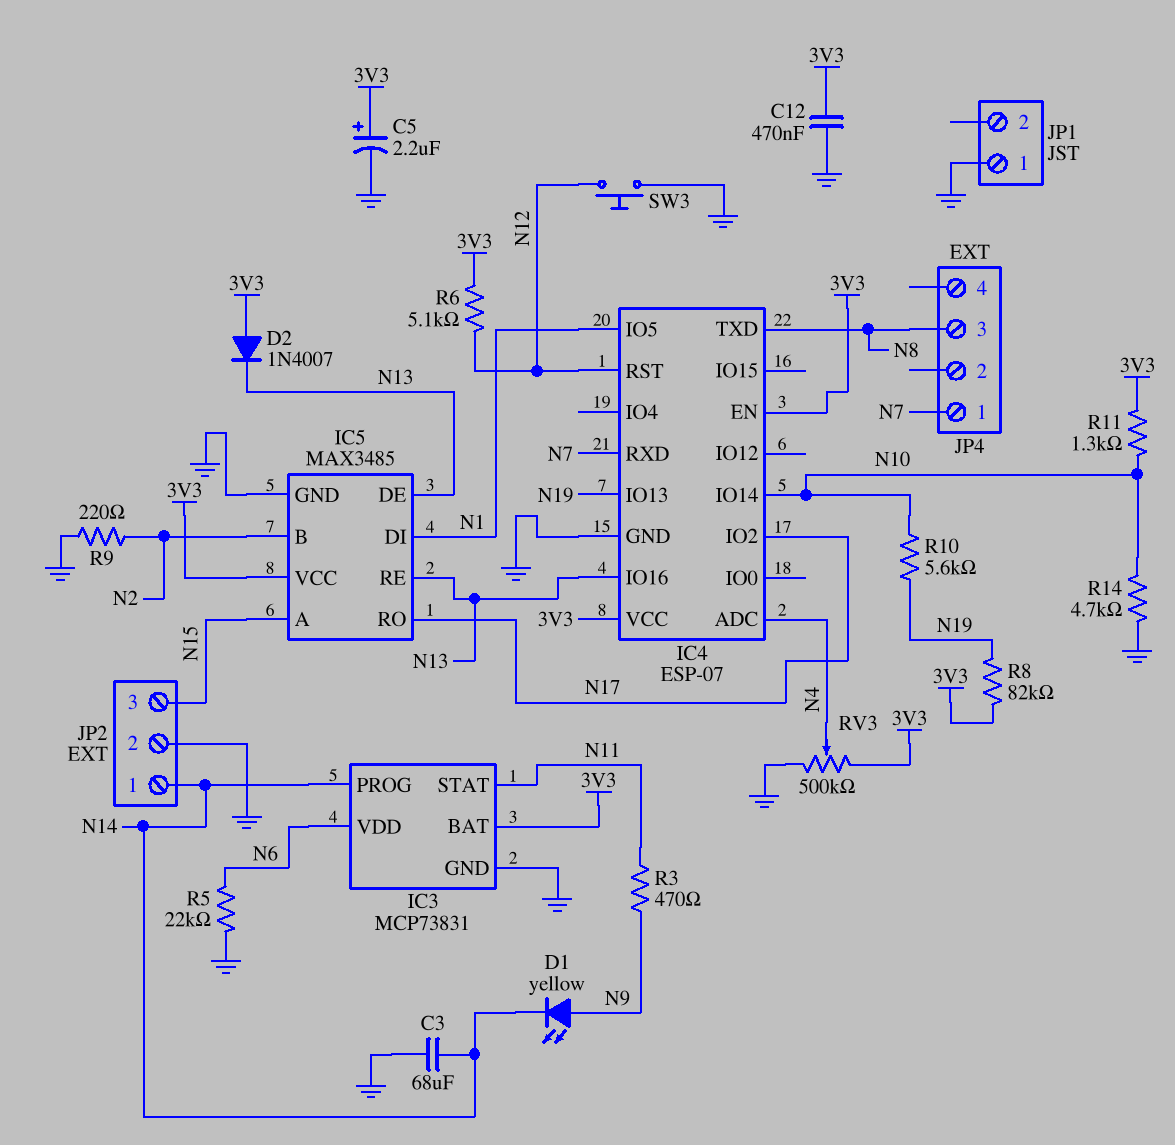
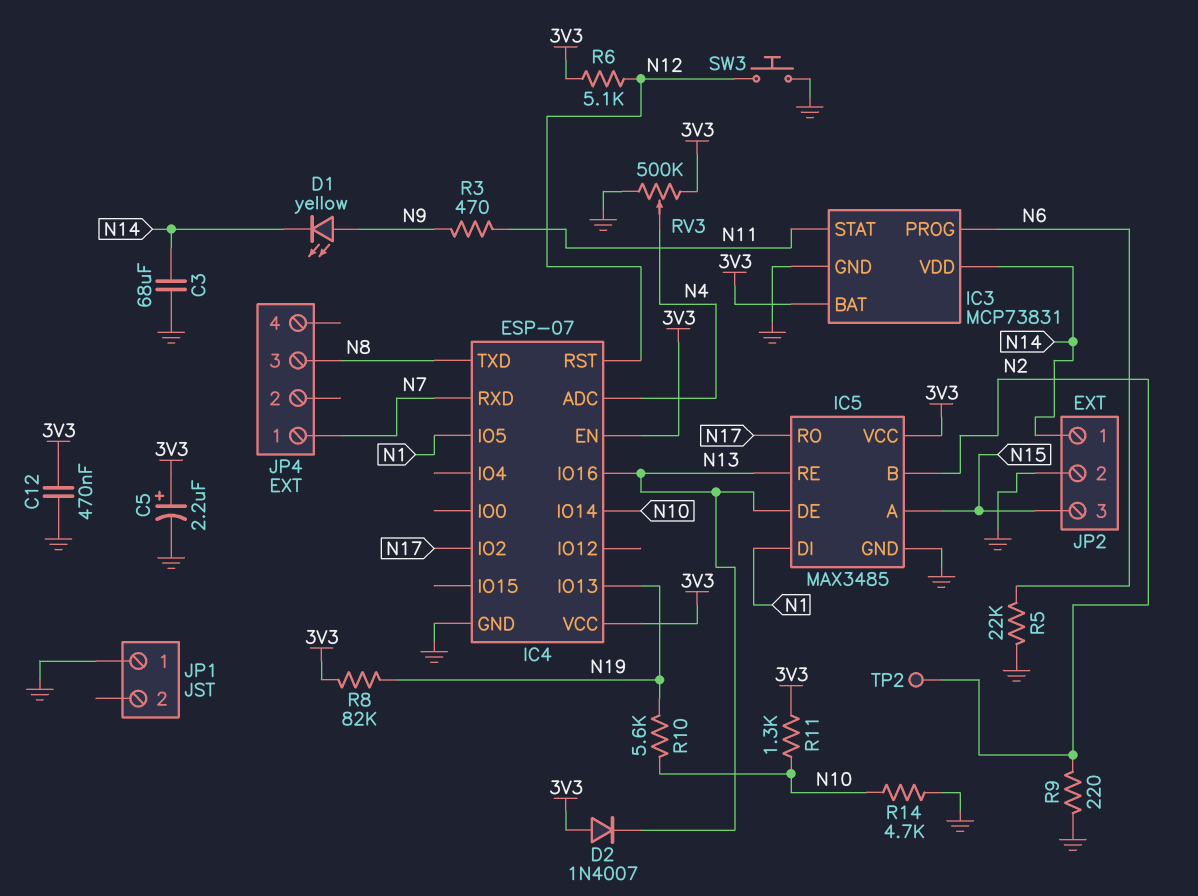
IC3 pin PROG: N14 -> N6
IC3 pin VDD: N6 -> N14
TP2: none -> test point (N2)

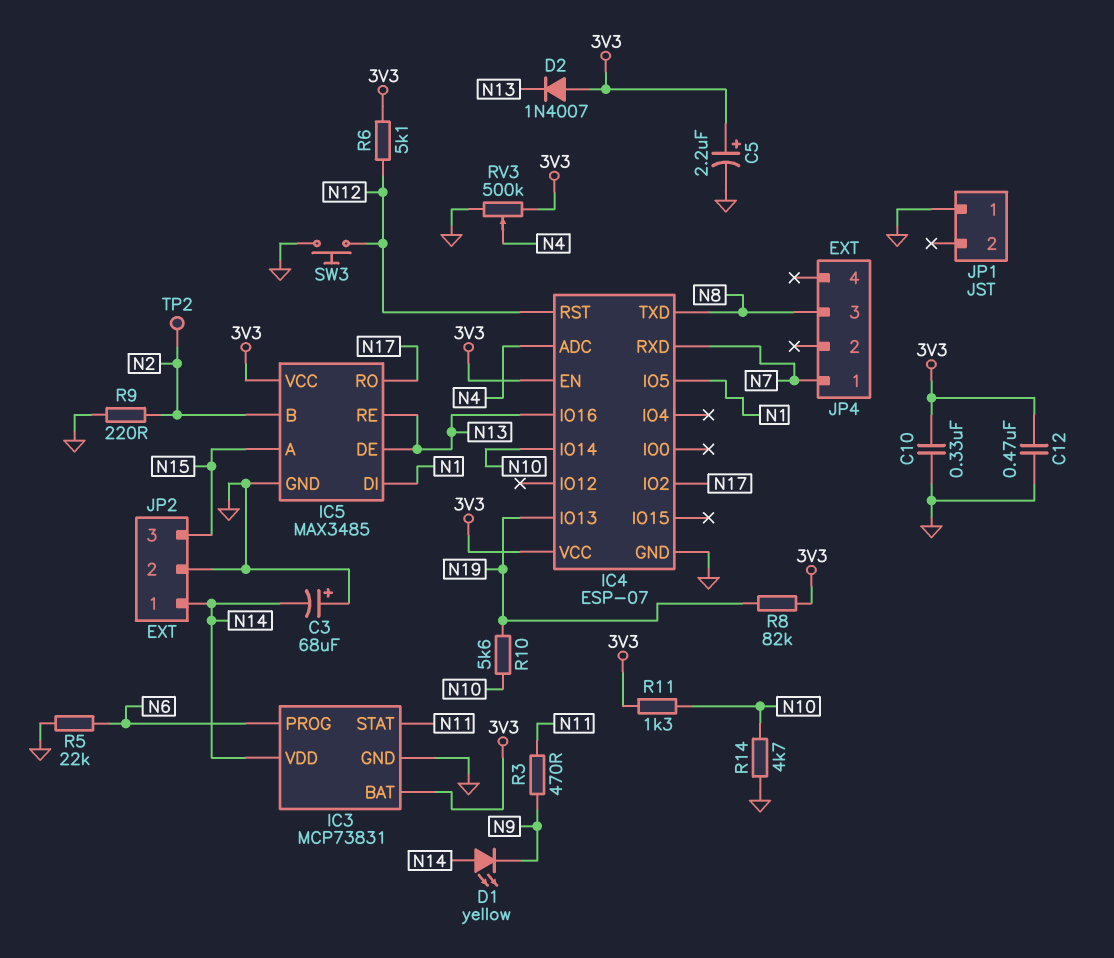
C3: 68uF (GND, N14) -> 68uF (plus GND, minus N14)
C10: none -> 330nF (3V3, GND)
D1: LED yellow (A N9, K N14) -> LED yellow (A N14, K N9)

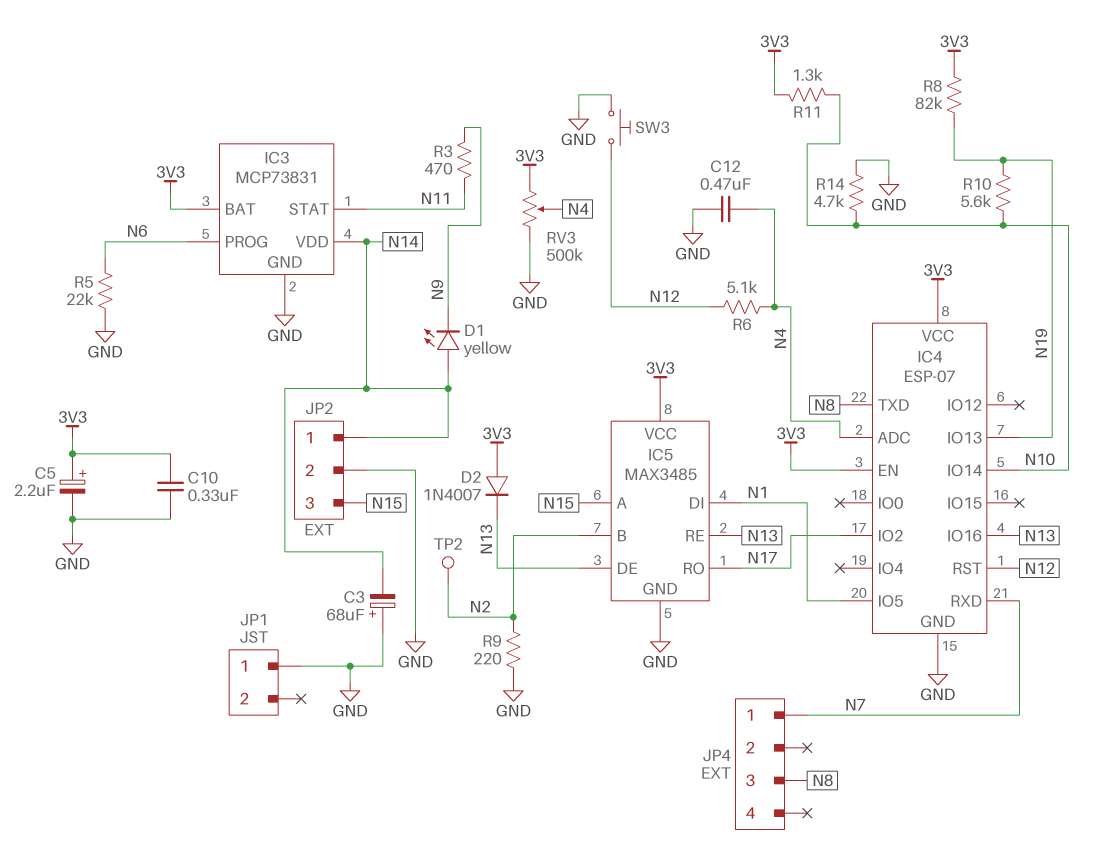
C12: 470nF (3V3, GND) -> 470nF (GND, N4)
R6: 5.1k (3V3, N12) -> 5.1k (N4, N12)

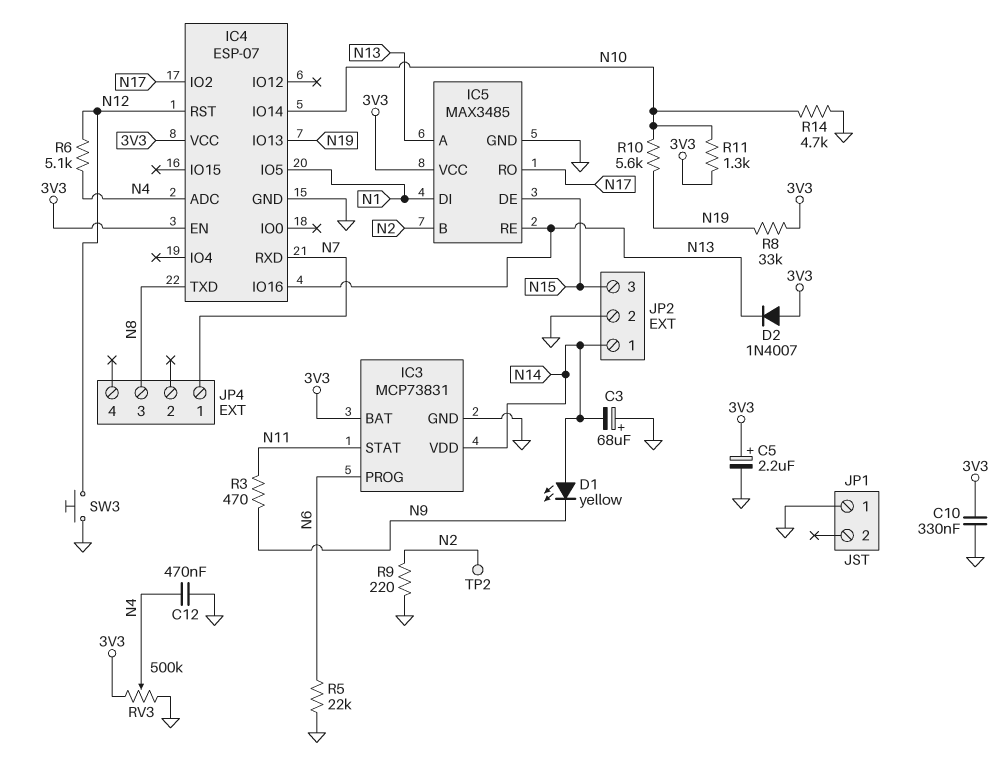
IC5 pin A: N15 -> N13
IC5 pin DE: N13 -> N15
R8: 82k (3V3, N19) -> 33k (3V3, N19)

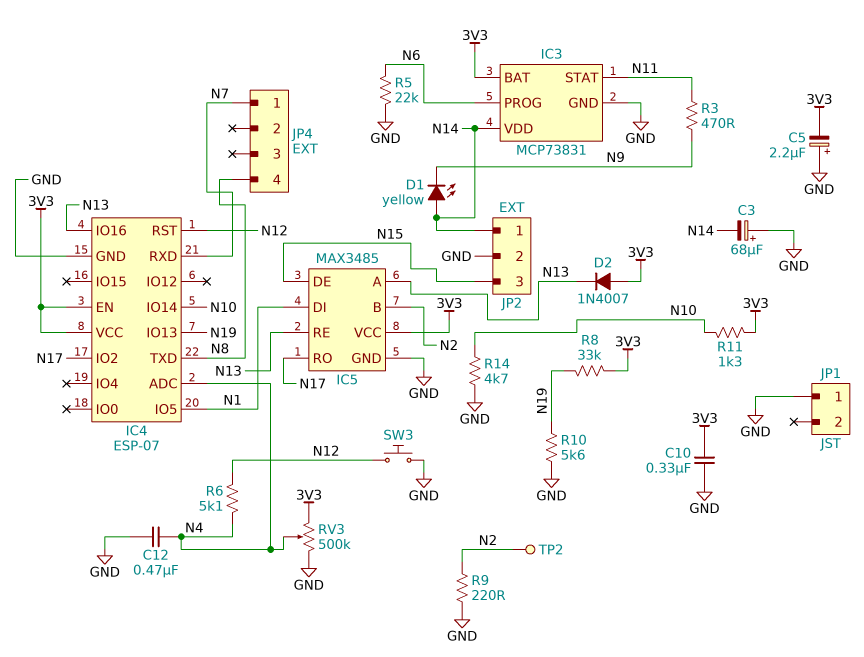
C5: 2.2uF (plus 3V3, minus GND) -> 2.2uF (plus GND, minus 3V3)
JP4 pin 3: N8 -> none
JP4 pin 4: none -> N8
R10: 5.6k (N10, N19) -> 5.6k (GND, N19)

